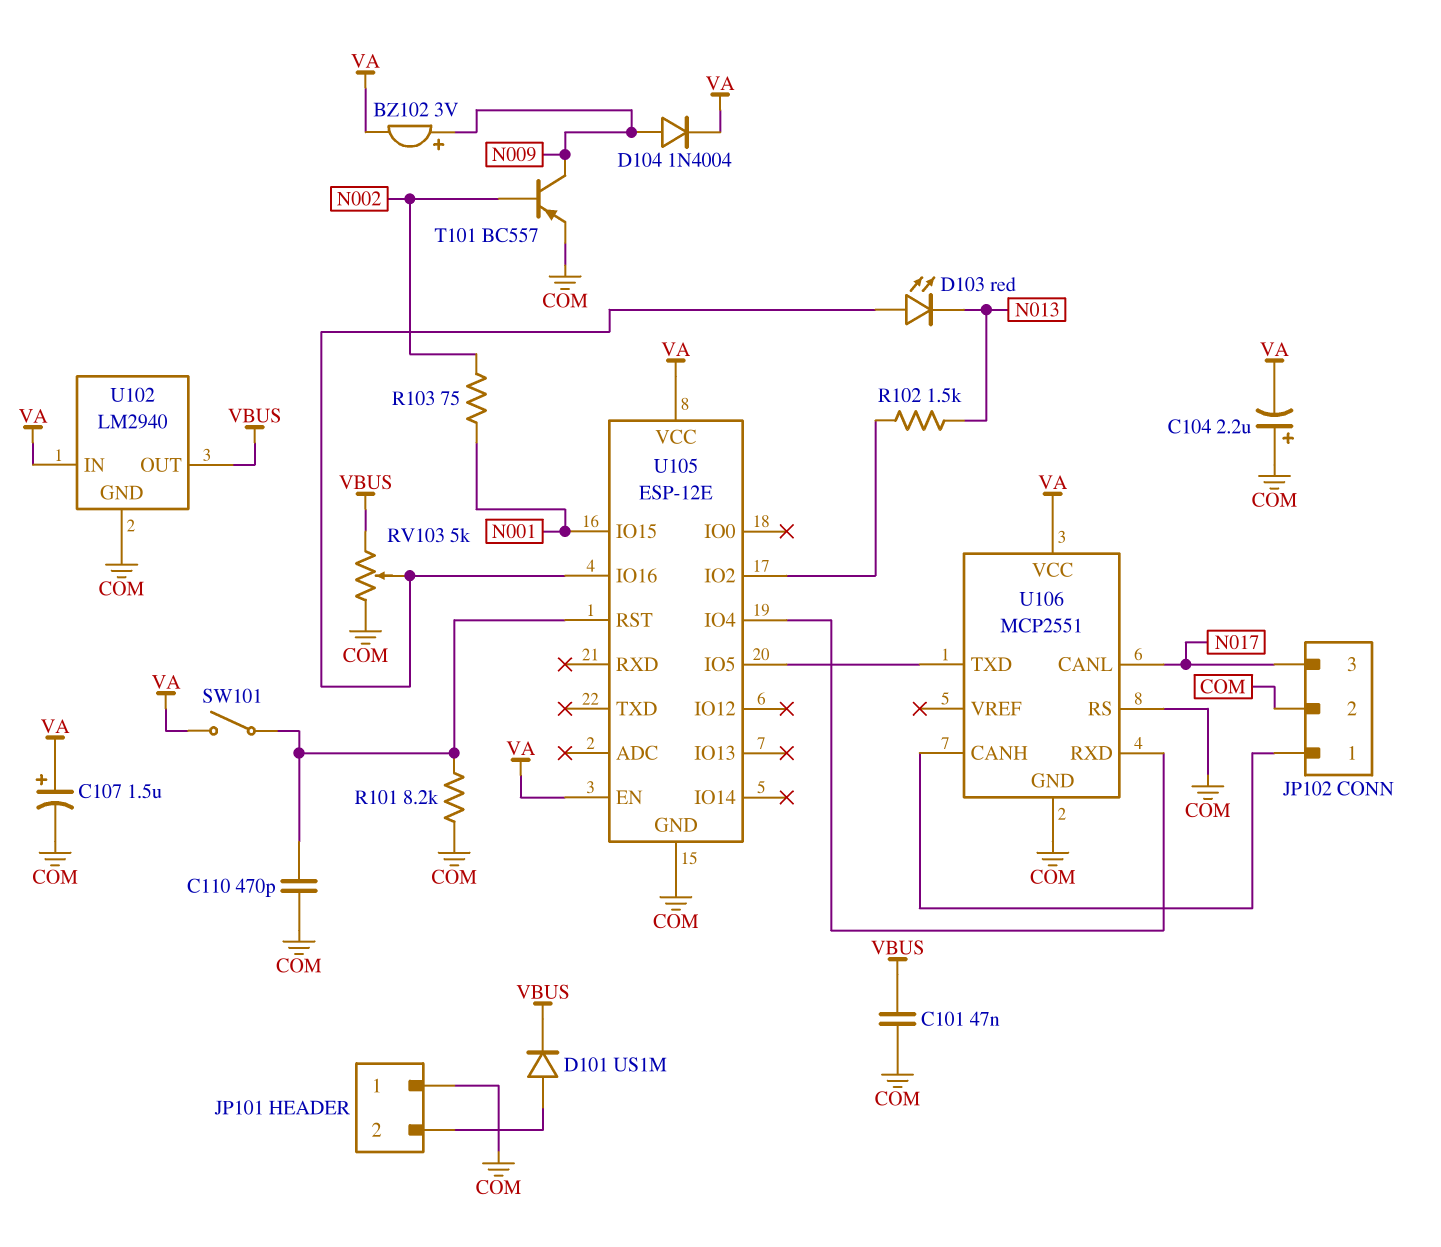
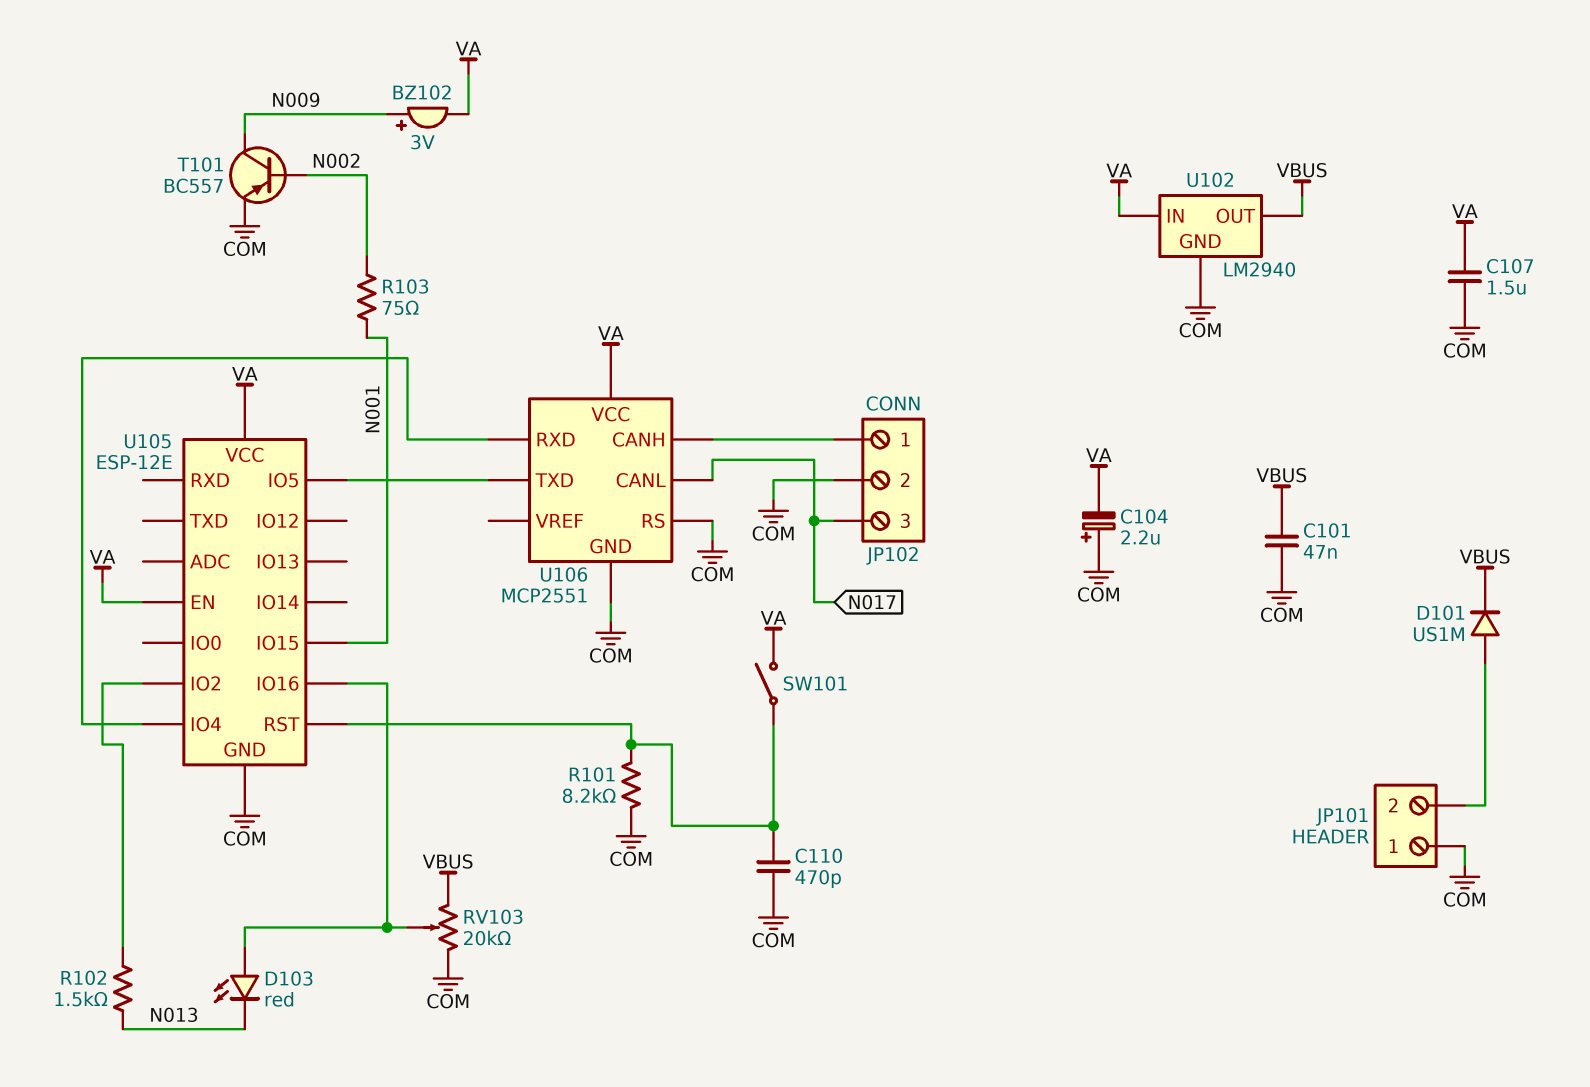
C107: 1.5uF (plus VA, minus COM) -> 1.5uF (COM, VA)
D104: diode 1N4004 (A N009, K VA) -> none
RV103: 5k (COM, VBUS, wiper U105/IO16) -> 20k (COM, VBUS, wiper U105/IO16)

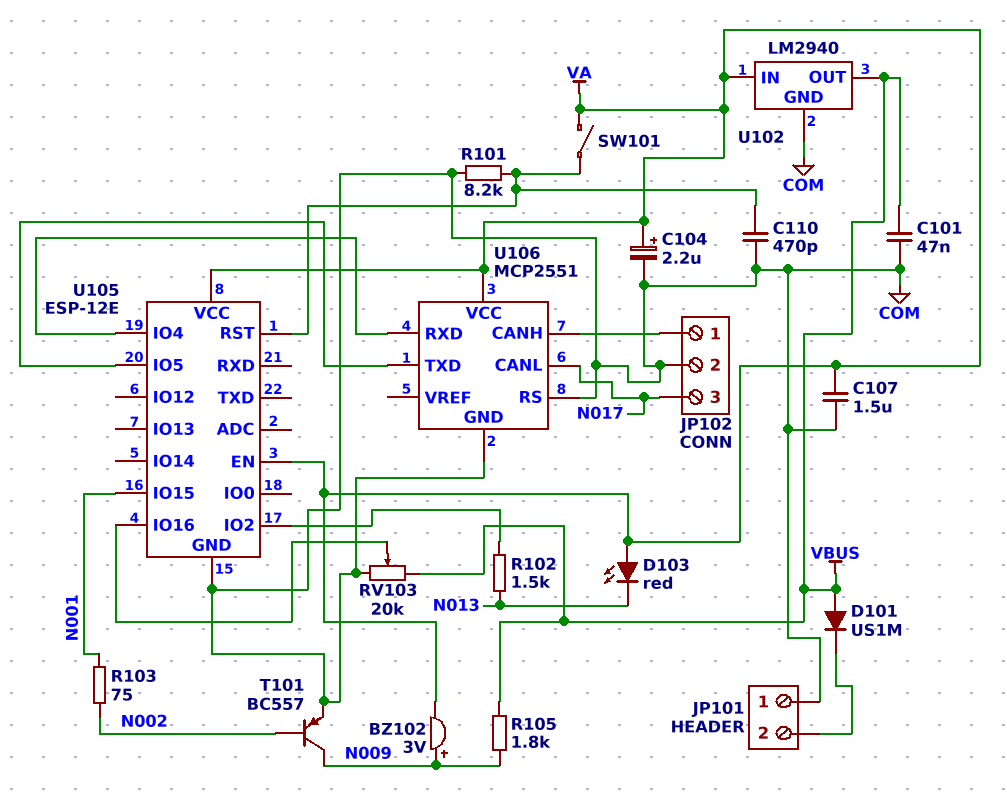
C104: 2.2uF (plus COM, minus VA) -> 2.2uF (plus VA, minus COM)
D101: diode US1M (A JP101/2, K VBUS) -> diode US1M (A VBUS, K JP101/2)
D103: LED red (A U105/IO16, K N013) -> LED red (A VA, K N013)
R105: none -> 1.8k (N009, VBUS)

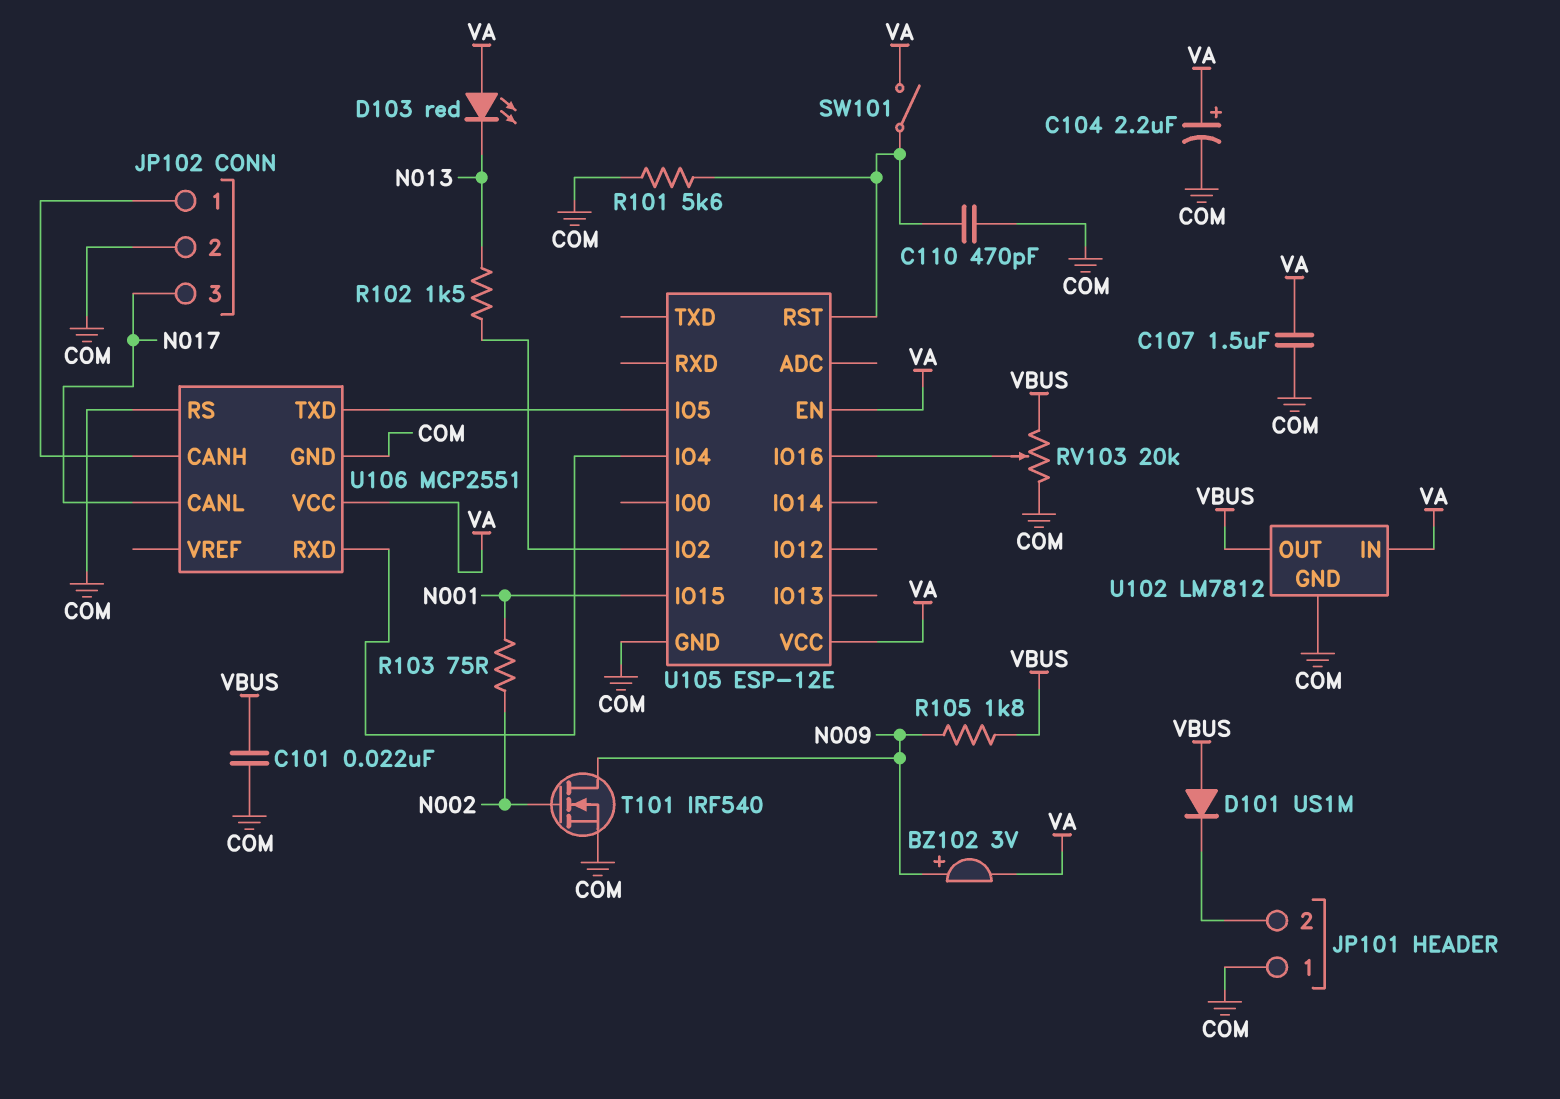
C101: 47nF (COM, VBUS) -> 22nF (COM, VBUS)
R101: 8.2k (COM, U105/RST) -> 5.6k (COM, U105/RST)
T101: PNP BC557 (B N002, C N009, E COM) -> NMOS IRF540 (G N002, D N009, S COM)
U102: LM2940 -> LM7812

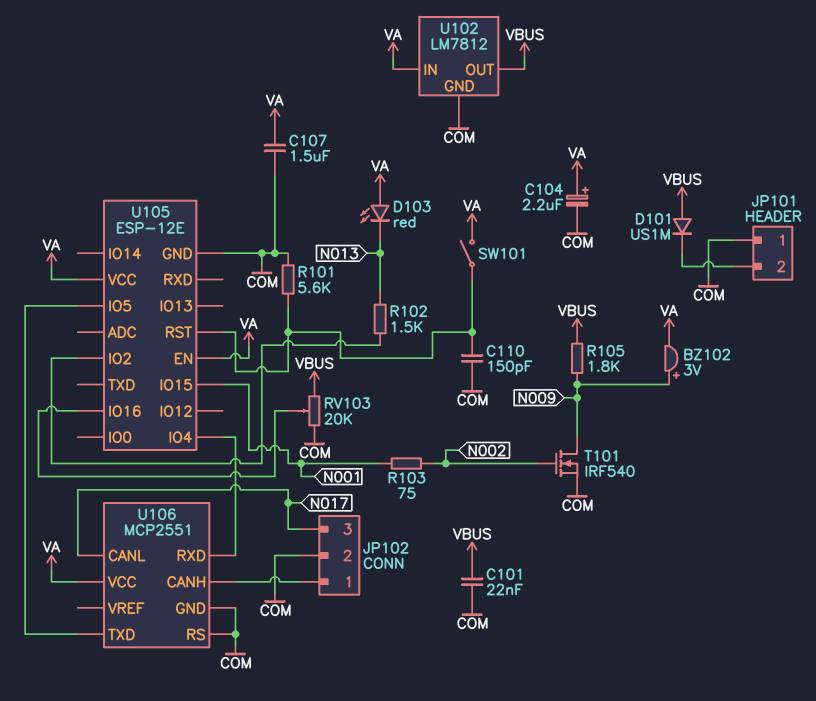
C110: 470pF (COM, U105/RST) -> 150pF (COM, U105/RST)

